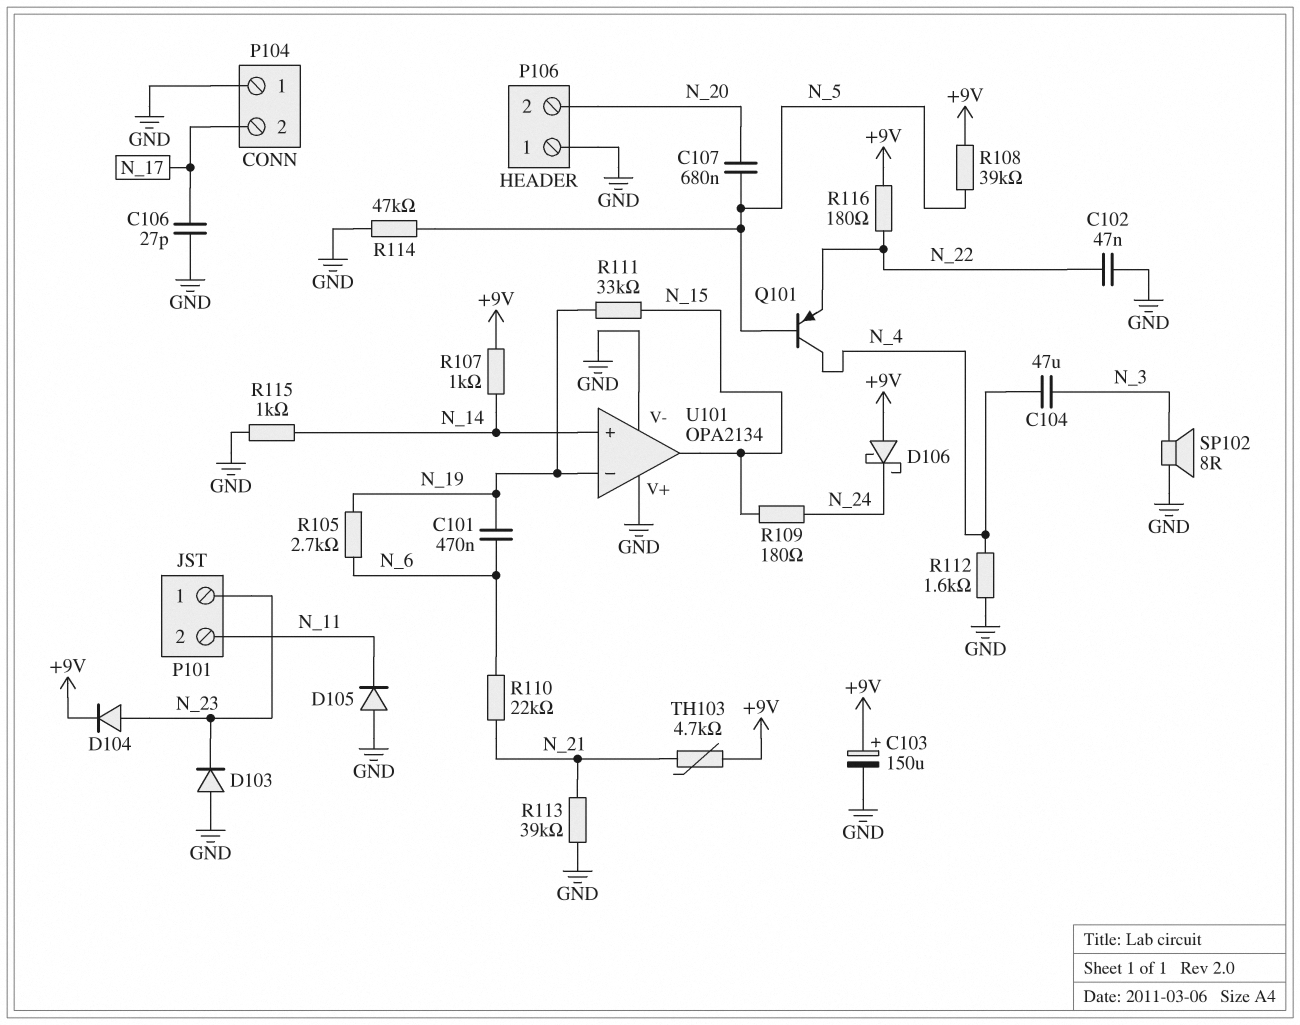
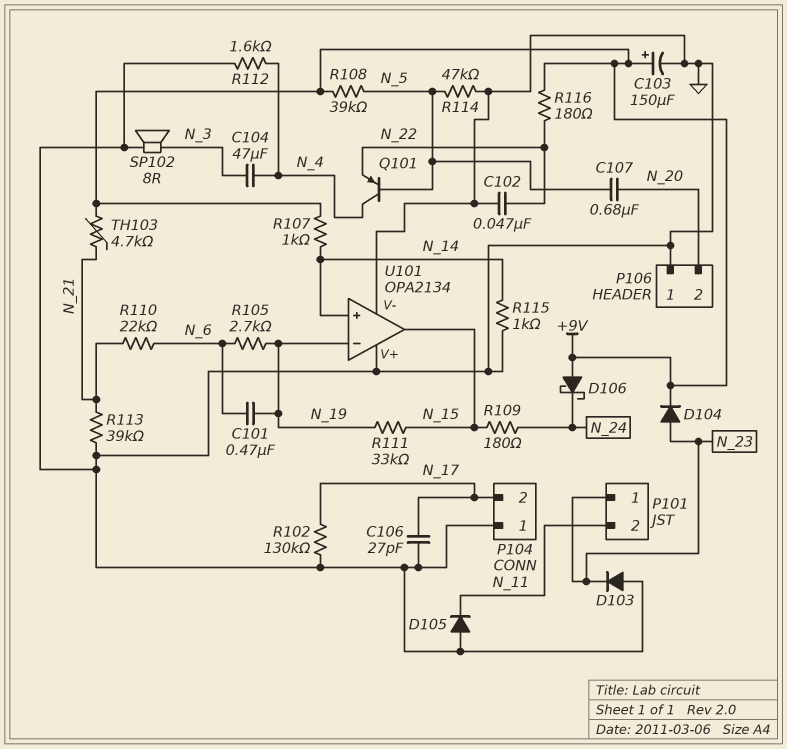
R102: none -> 130k (GND, N_17)

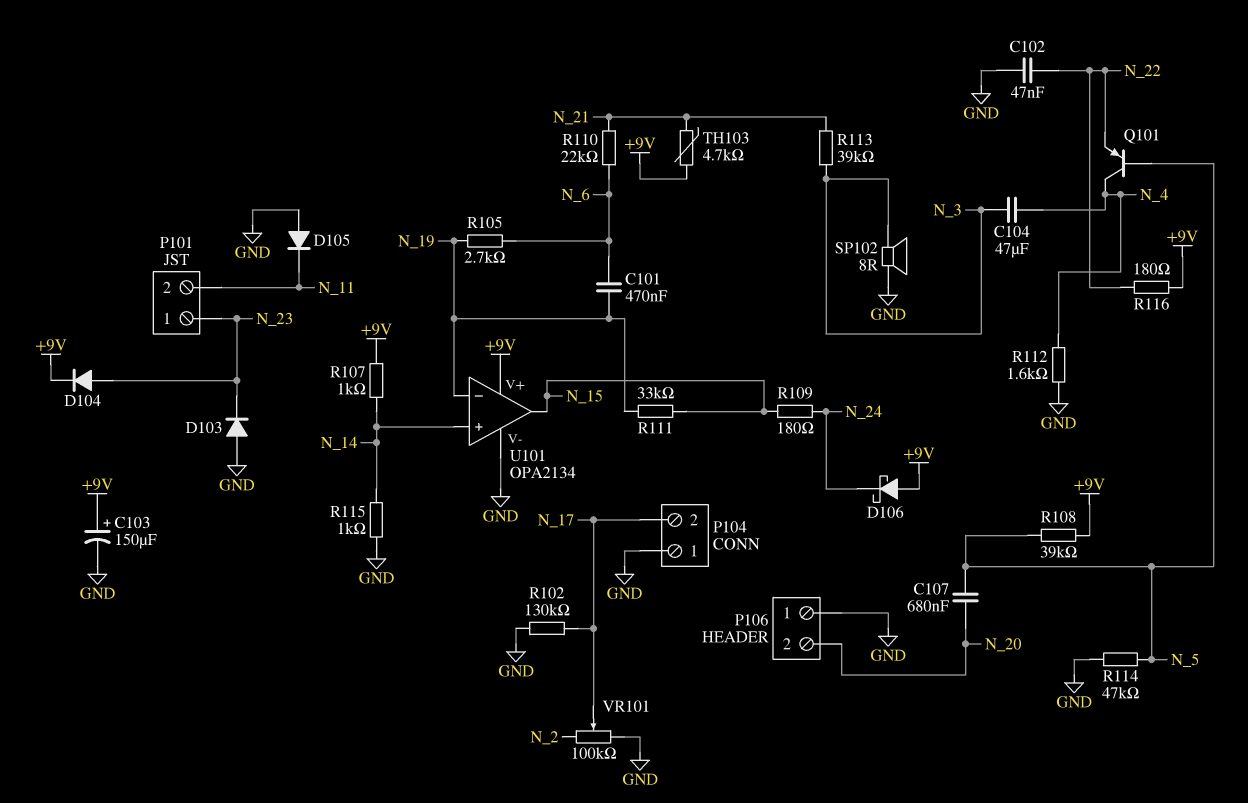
C106: 27pF (GND, N_17) -> none
R113: 39k (GND, N_21) -> 39k (N_3, N_21)
U101 pin V+: GND -> +9V
VR101: none -> 100k (GND, N_2, wiper N_17)

